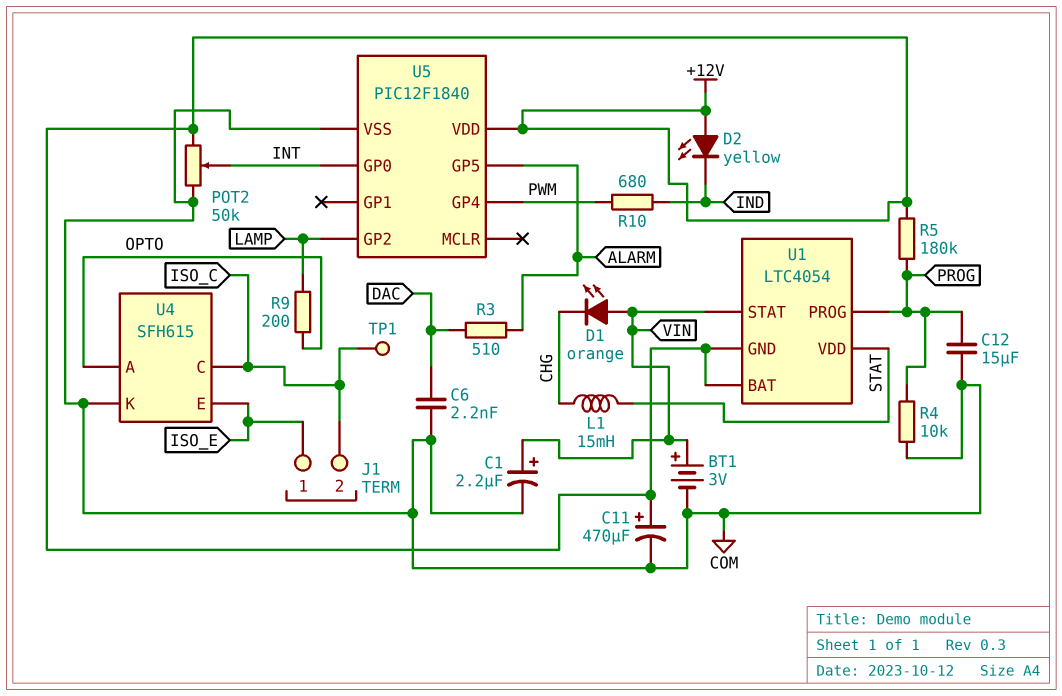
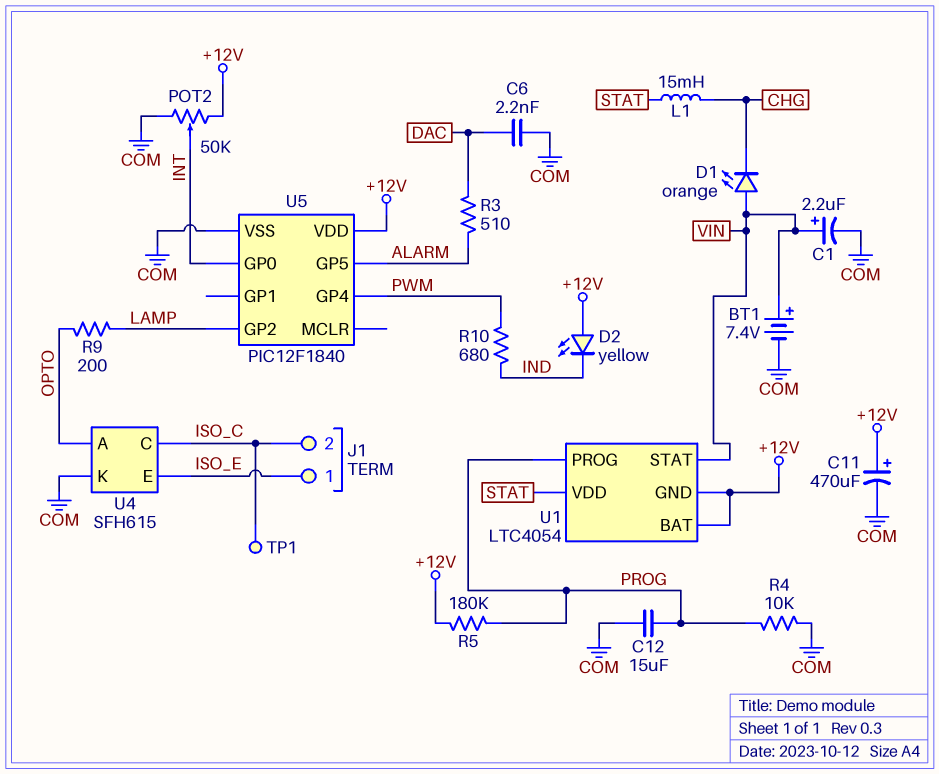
BT1: 3V (plus VIN, minus COM) -> 7.4V (plus VIN, minus COM)

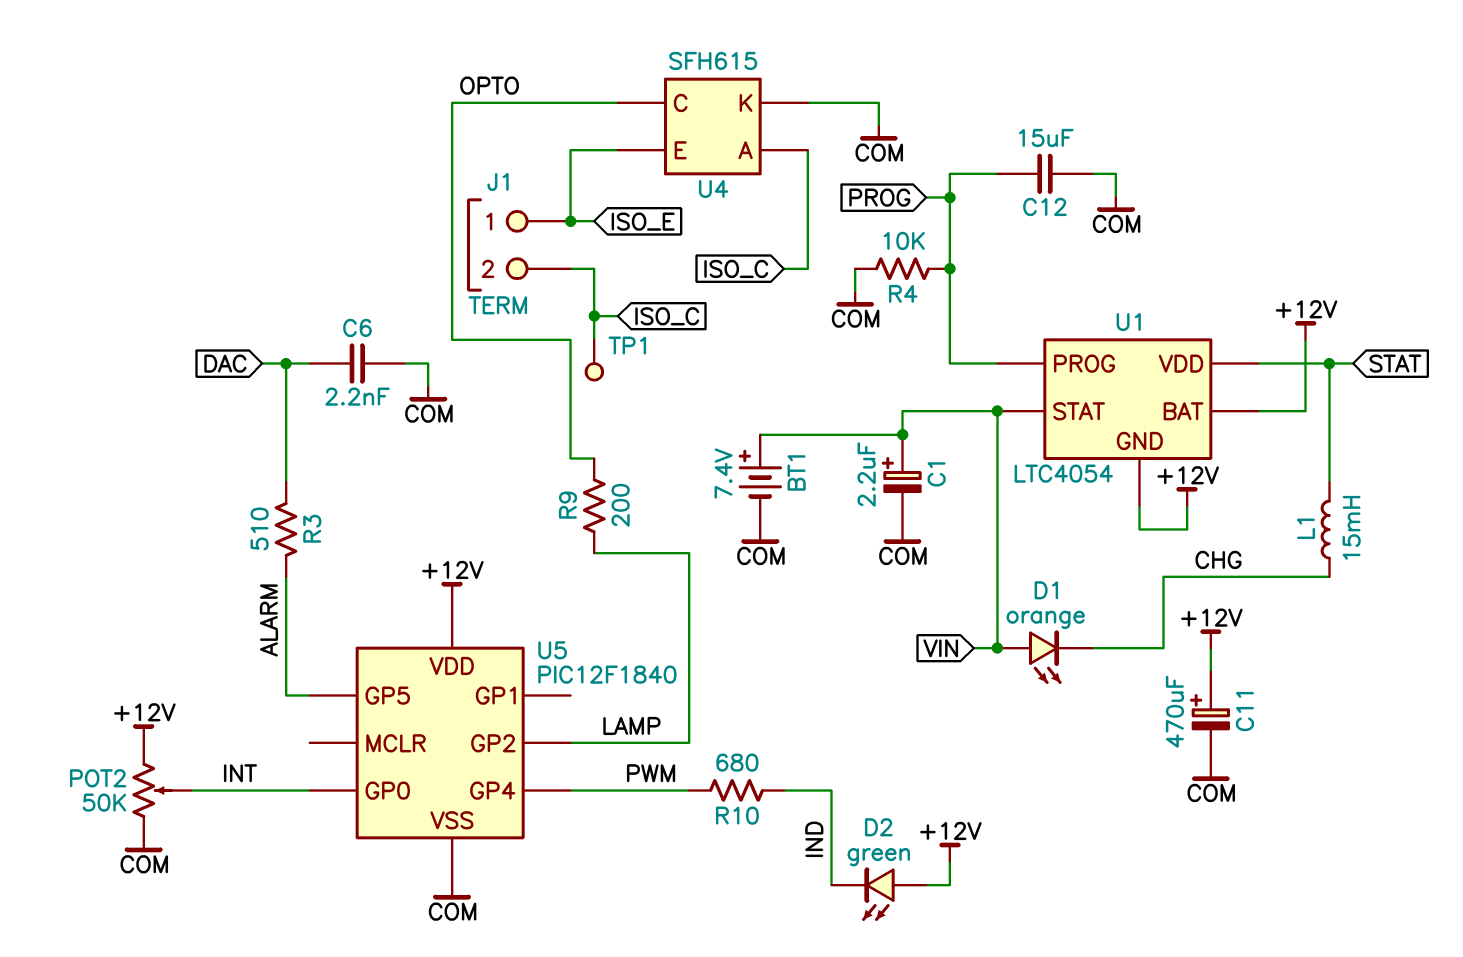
D2: LED yellow (A +12V, K IND) -> LED green (A +12V, K IND)
R5: 180k (+12V, PROG) -> none
U4 pin A: OPTO -> ISO_C
U4 pin C: ISO_C -> OPTO

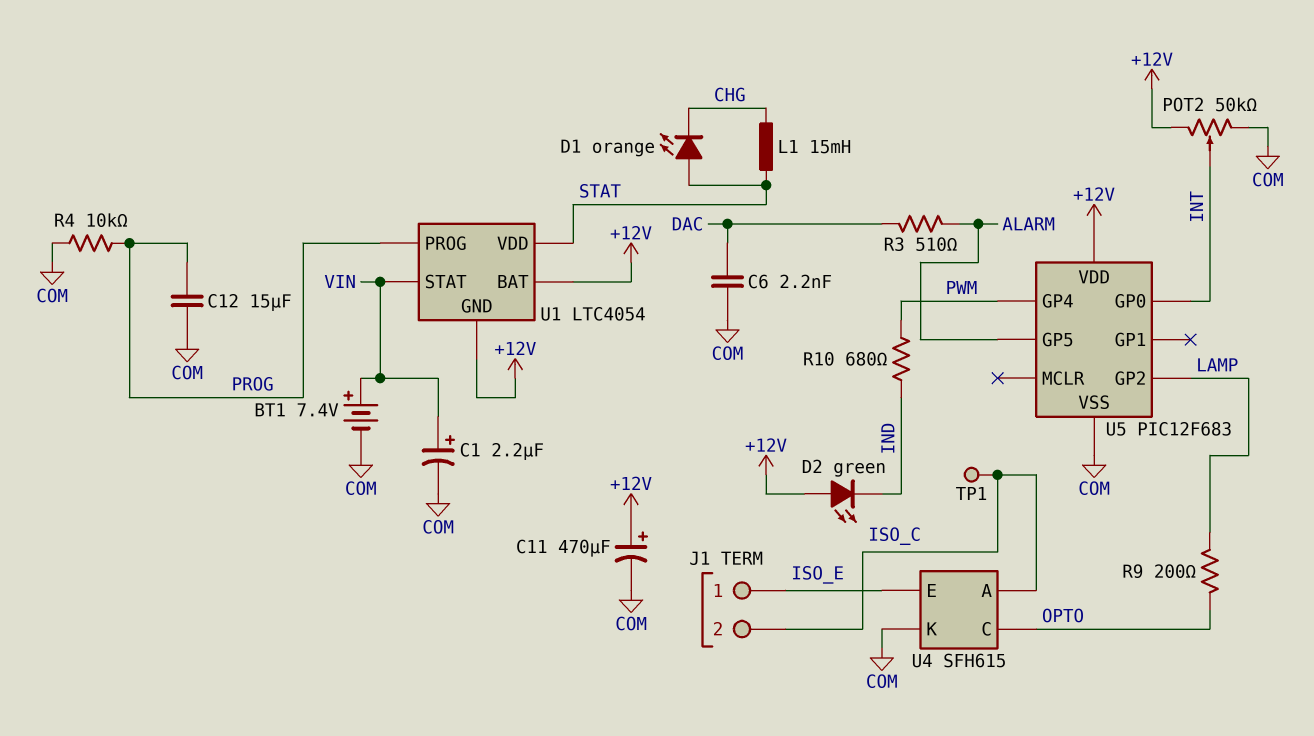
D1: LED orange (A VIN, K CHG) -> LED orange (A STAT, K CHG)
U5: PIC12F1840 -> PIC12F683

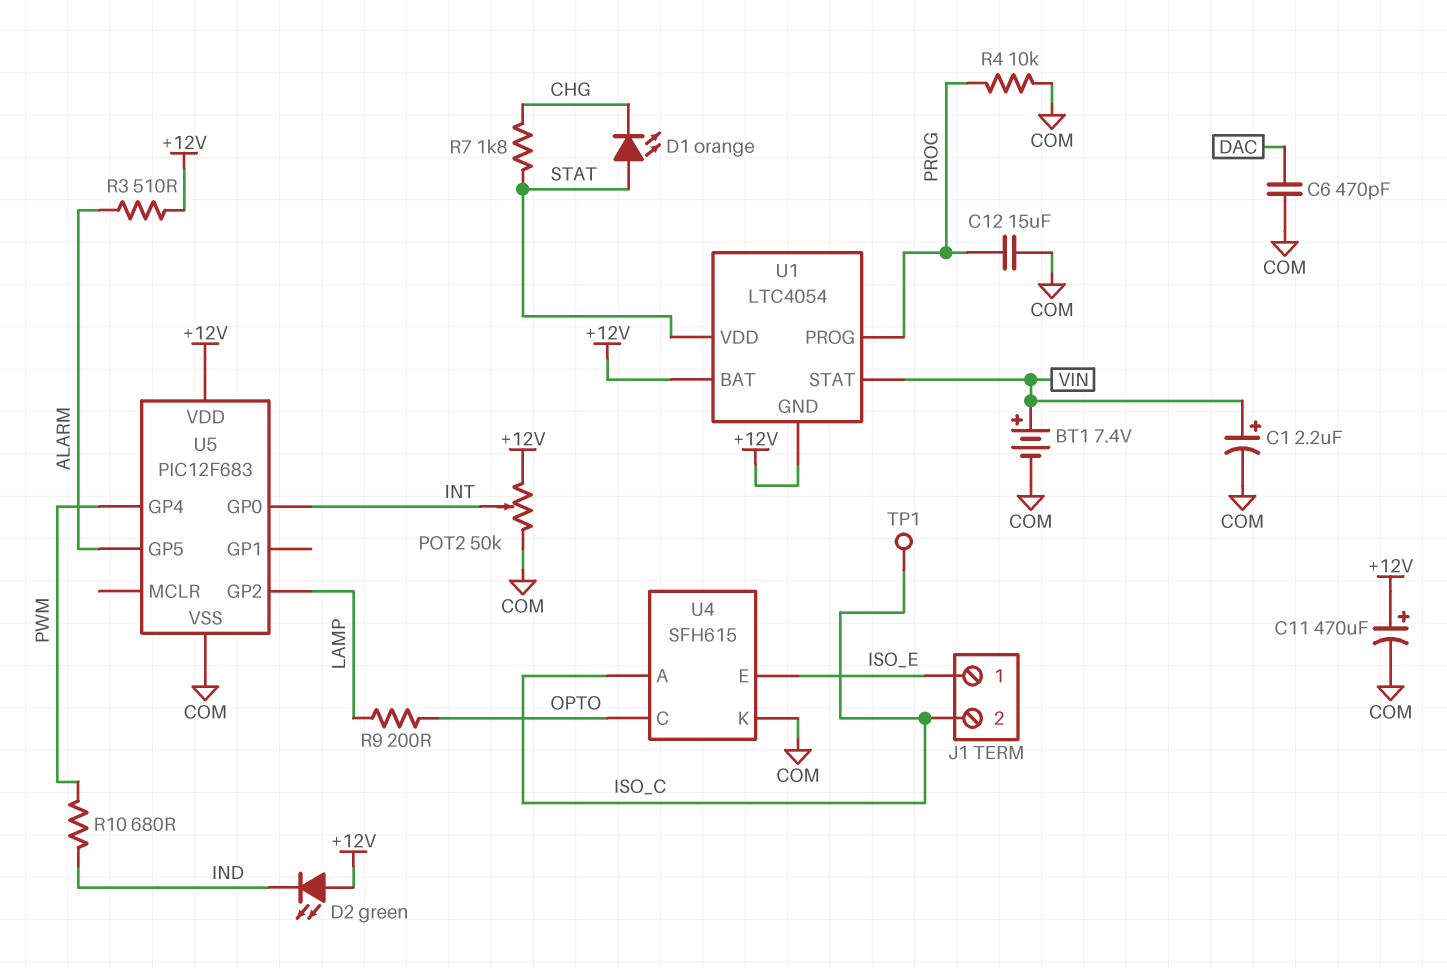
C6: 2.2nF (COM, DAC) -> 470pF (COM, DAC)
L1: 15mH (CHG, STAT) -> none
R3: 510 (ALARM, DAC) -> 510 (+12V, ALARM)
R7: none -> 1.8k (CHG, STAT)

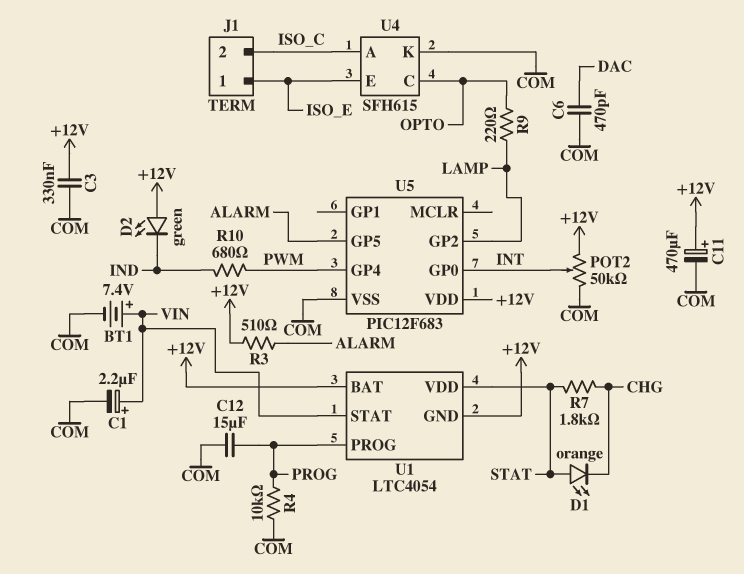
C3: none -> 330nF (+12V, COM)
R9: 200 (LAMP, OPTO) -> 220 (LAMP, OPTO)
TP1: test point (ISO_C) -> none

